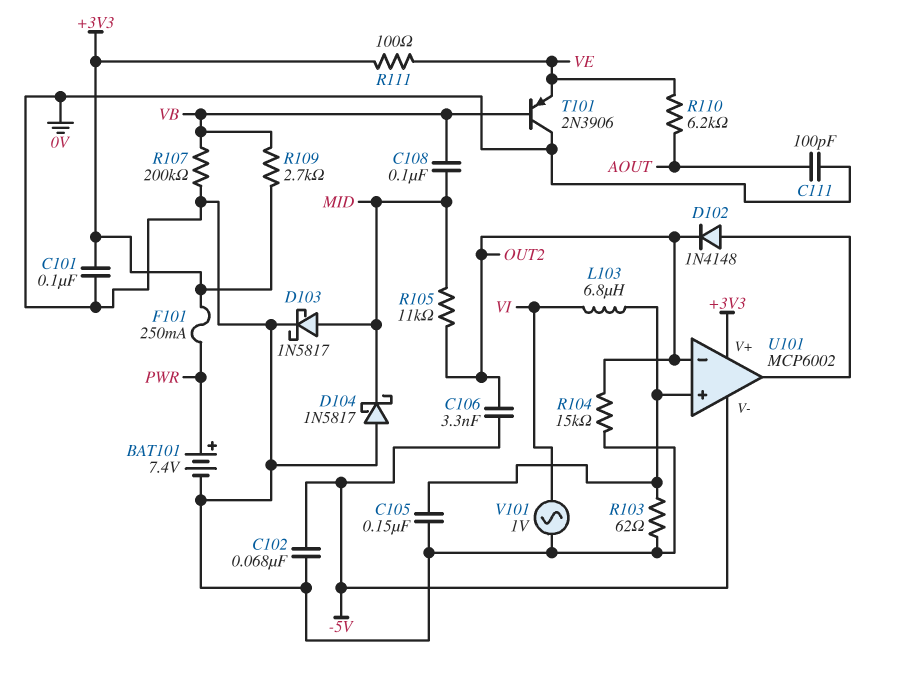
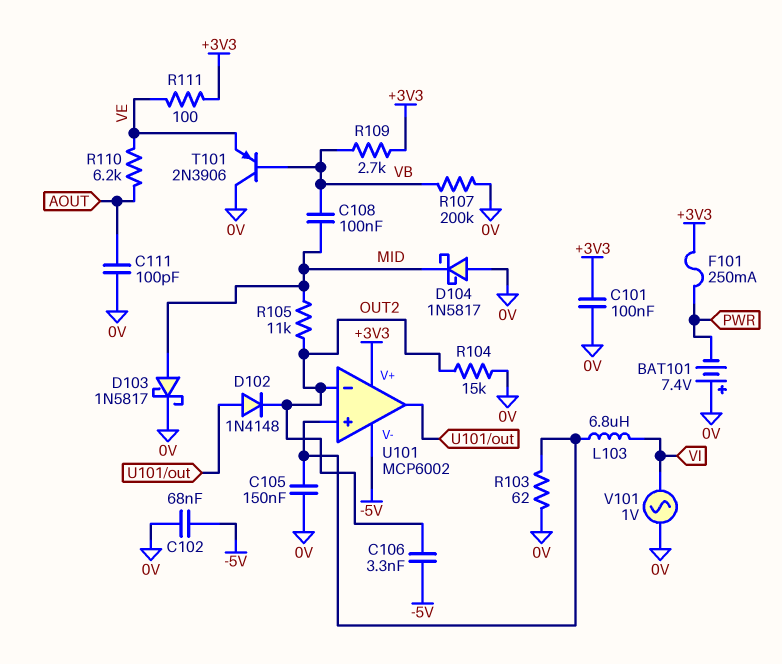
BAT101: 7.4V (plus PWR, minus 0V) -> 7.4V (plus 0V, minus PWR)

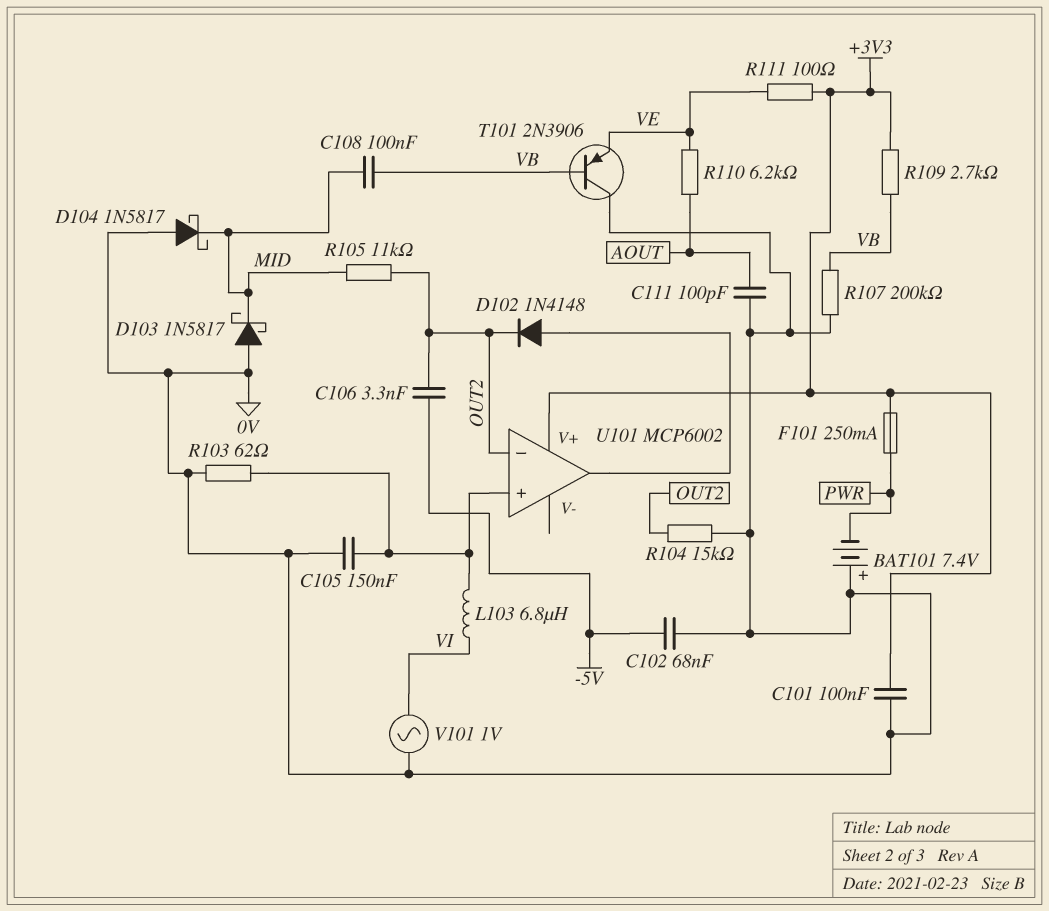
D103: schottky 1N5817 (A MID, K 0V) -> schottky 1N5817 (A 0V, K MID)
U101 pin V-: -5V -> none

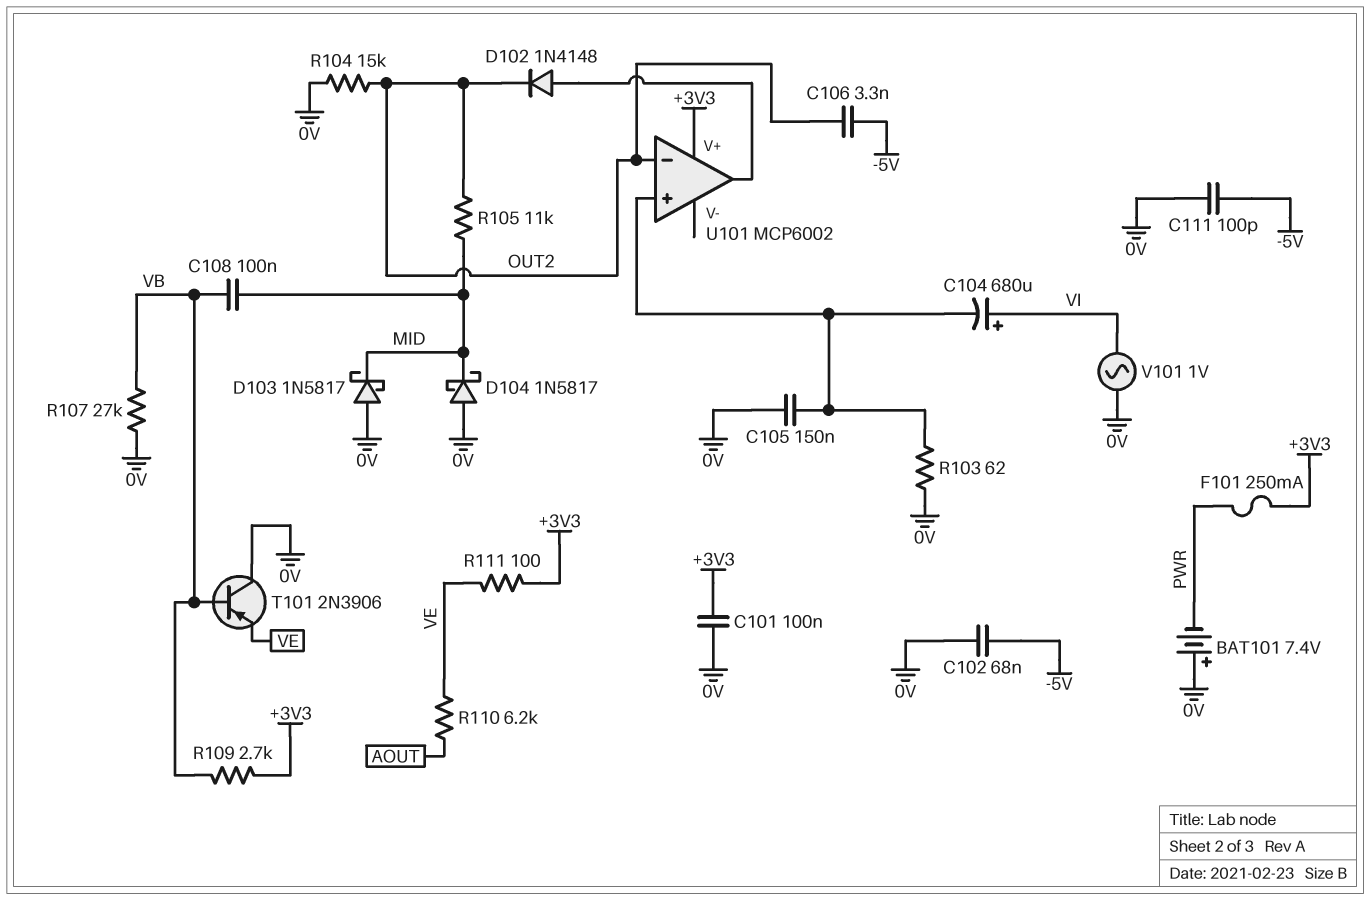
C104: none -> 680uF (plus VI, minus U101/in+)
C111: 100pF (0V, AOUT) -> 100pF (-5V, 0V)
L103: 6.8uH (U101/in+, VI) -> none
R107: 200k (0V, VB) -> 27k (0V, VB)

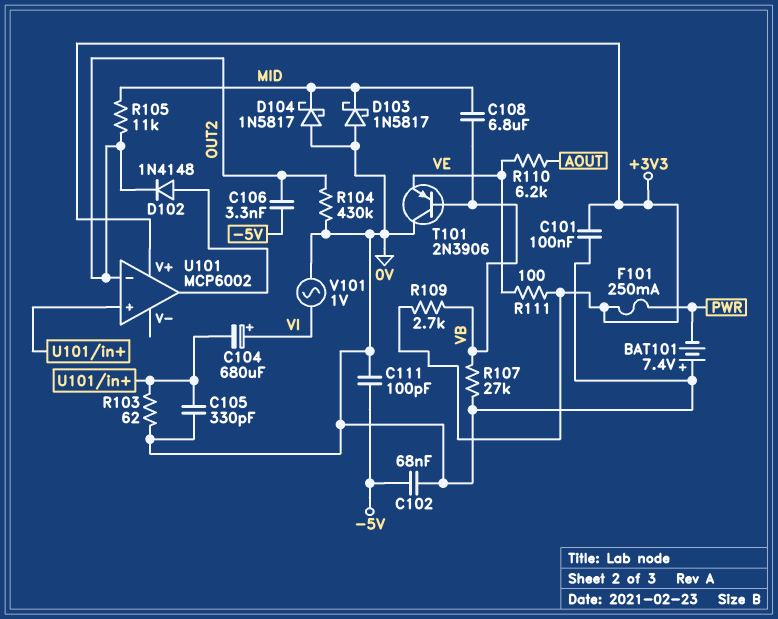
C105: 150nF (0V, U101/in+) -> 330pF (0V, U101/in+)
C108: 100nF (MID, VB) -> 6.8uF (MID, VB)
R104: 15k (0V, OUT2) -> 430k (0V, OUT2)

